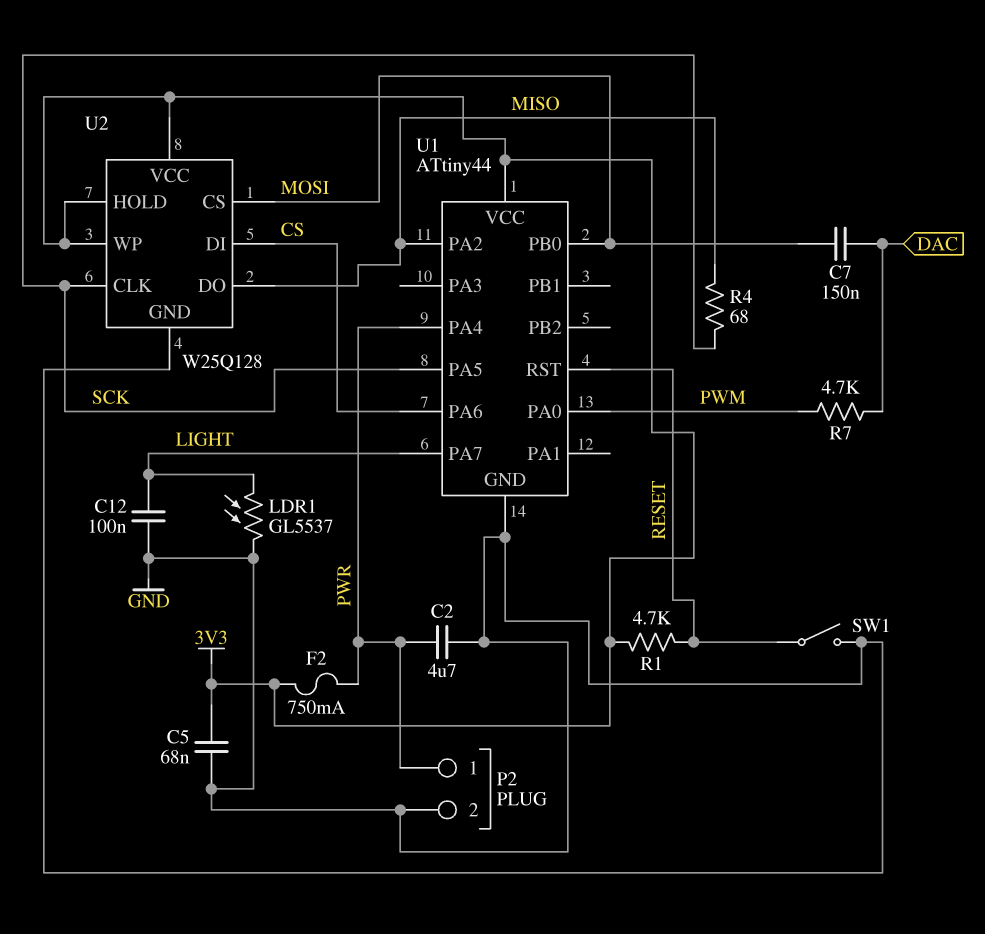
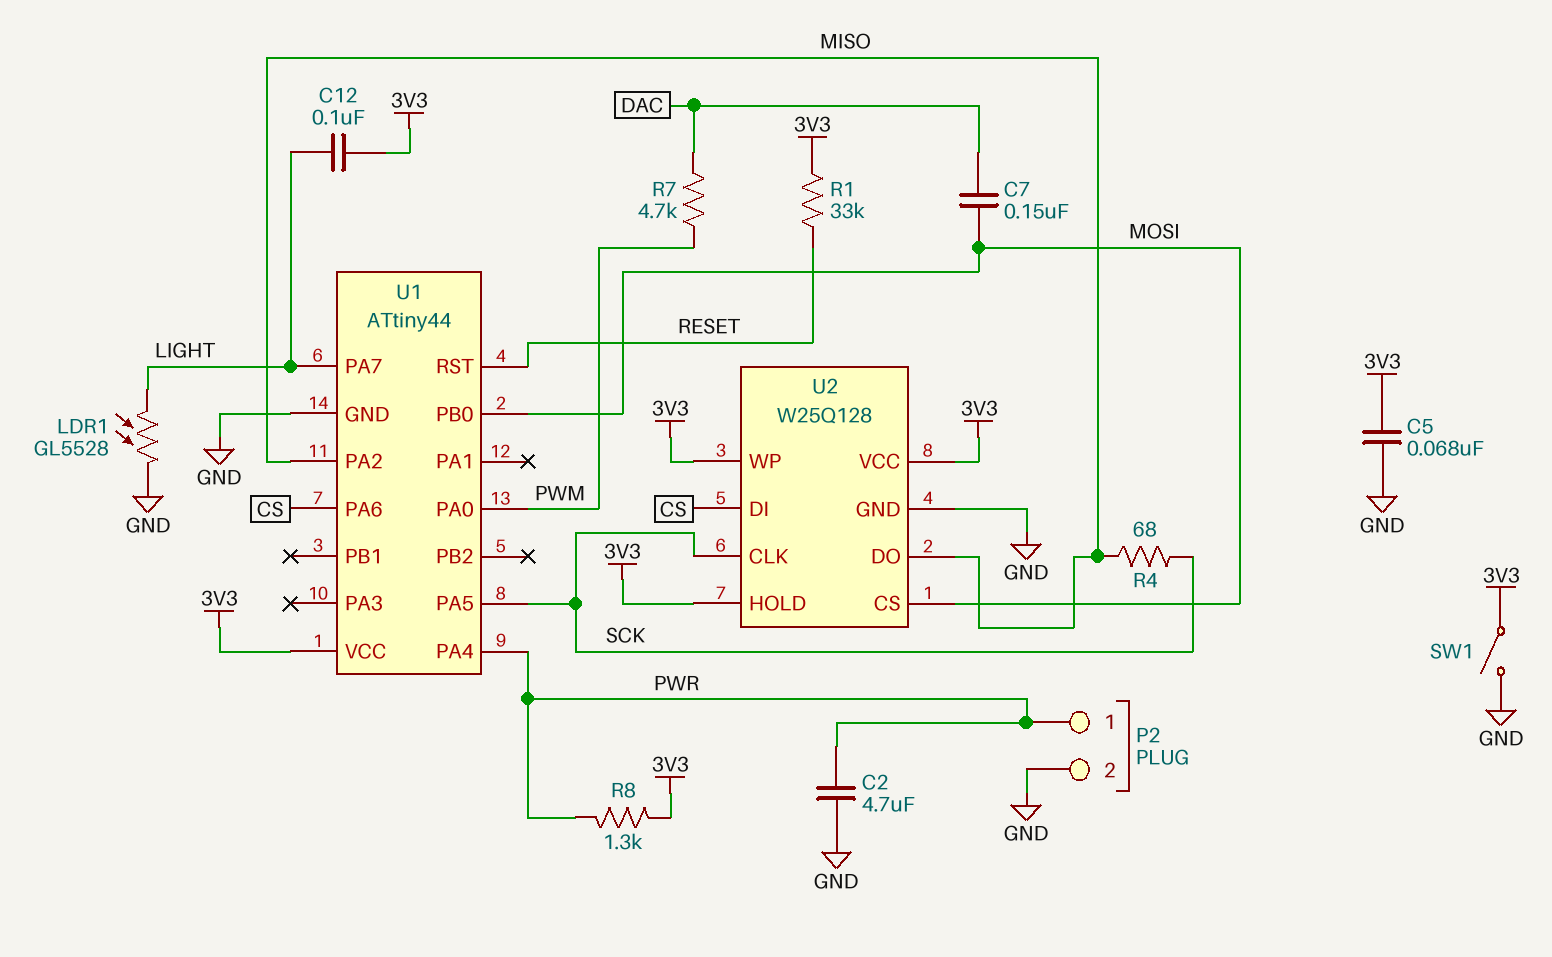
C12: 100nF (GND, LIGHT) -> 100nF (3V3, LIGHT)
F2: 750mA (3V3, PWR) -> none
LDR1: GL5537 (GND, LIGHT) -> GL5528 (GND, LIGHT)
R1: 4.7k (3V3, RESET) -> 33k (3V3, RESET)
R8: none -> 1.3k (3V3, PWR)
SW1: switch (GND, RESET) -> switch (3V3, GND)

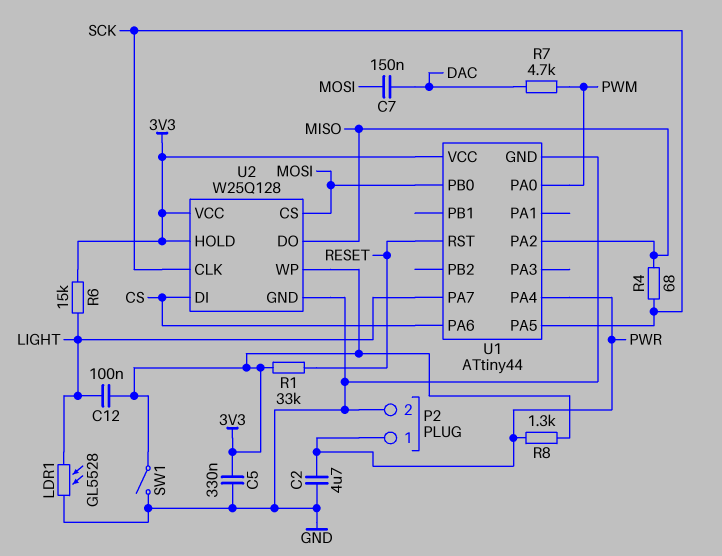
C5: 68nF (3V3, GND) -> 330nF (3V3, GND)
R6: none -> 15k (3V3, LIGHT)

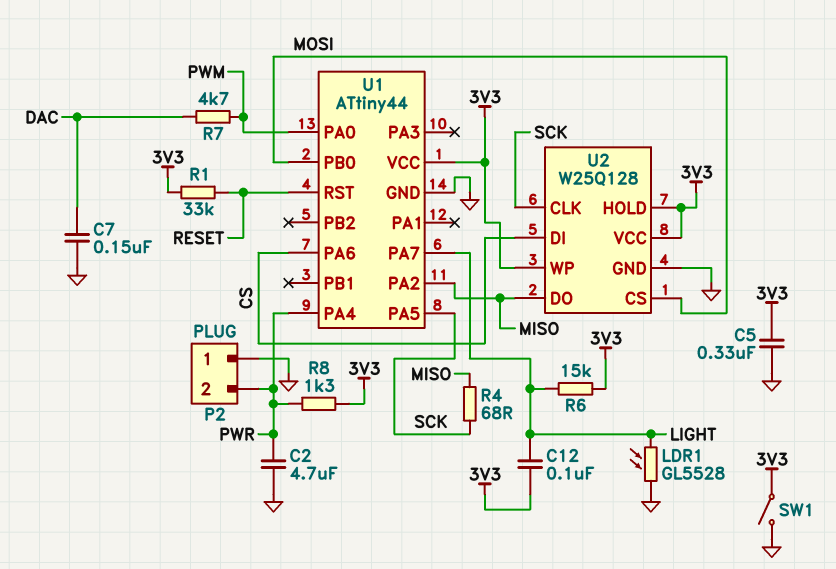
C7: 150nF (DAC, MOSI) -> 150nF (DAC, GND)
P2 pin 1: PWR -> GND
P2 pin 2: GND -> PWR

